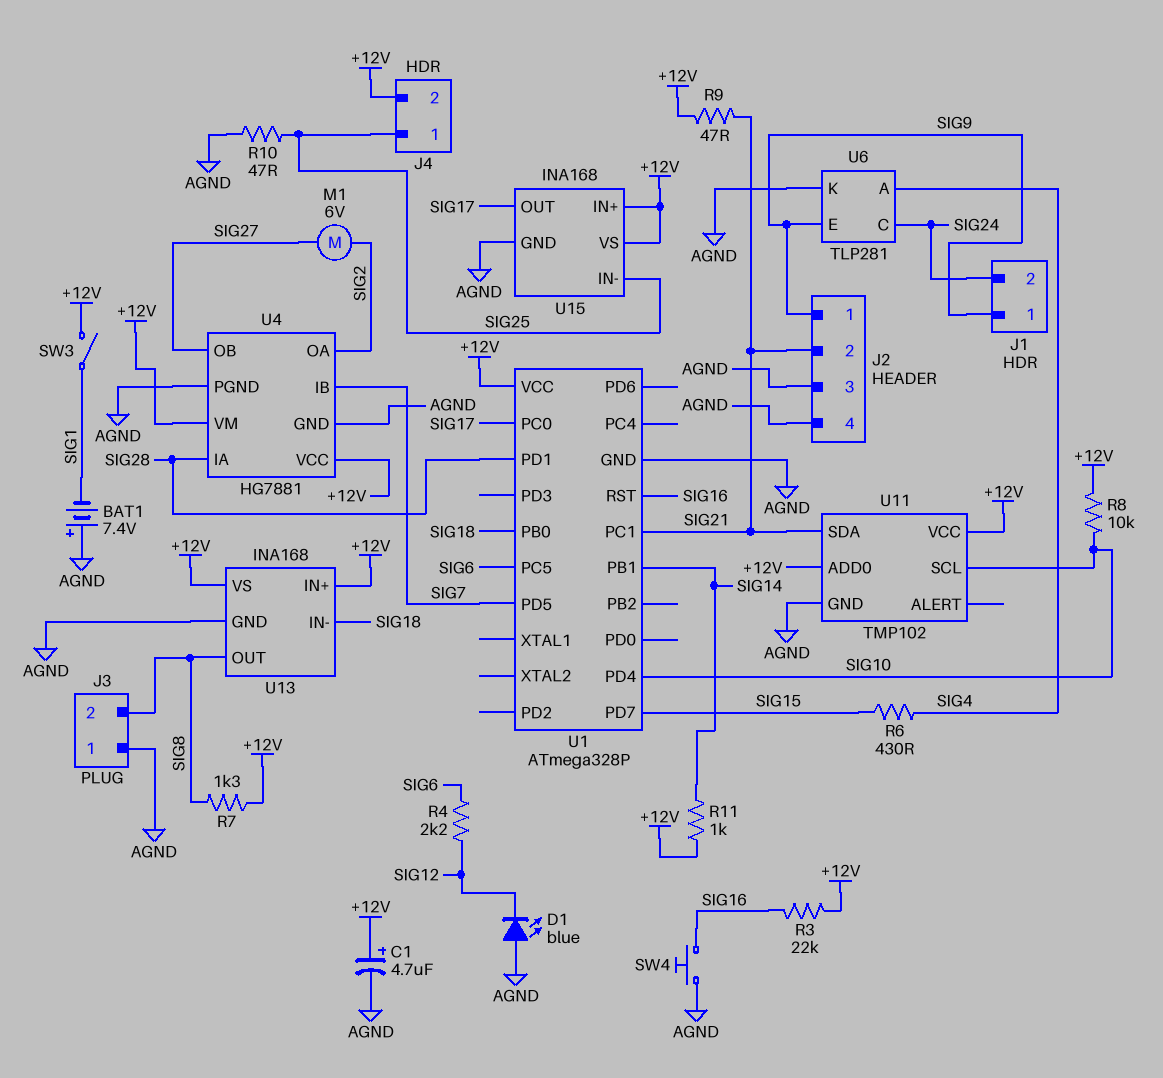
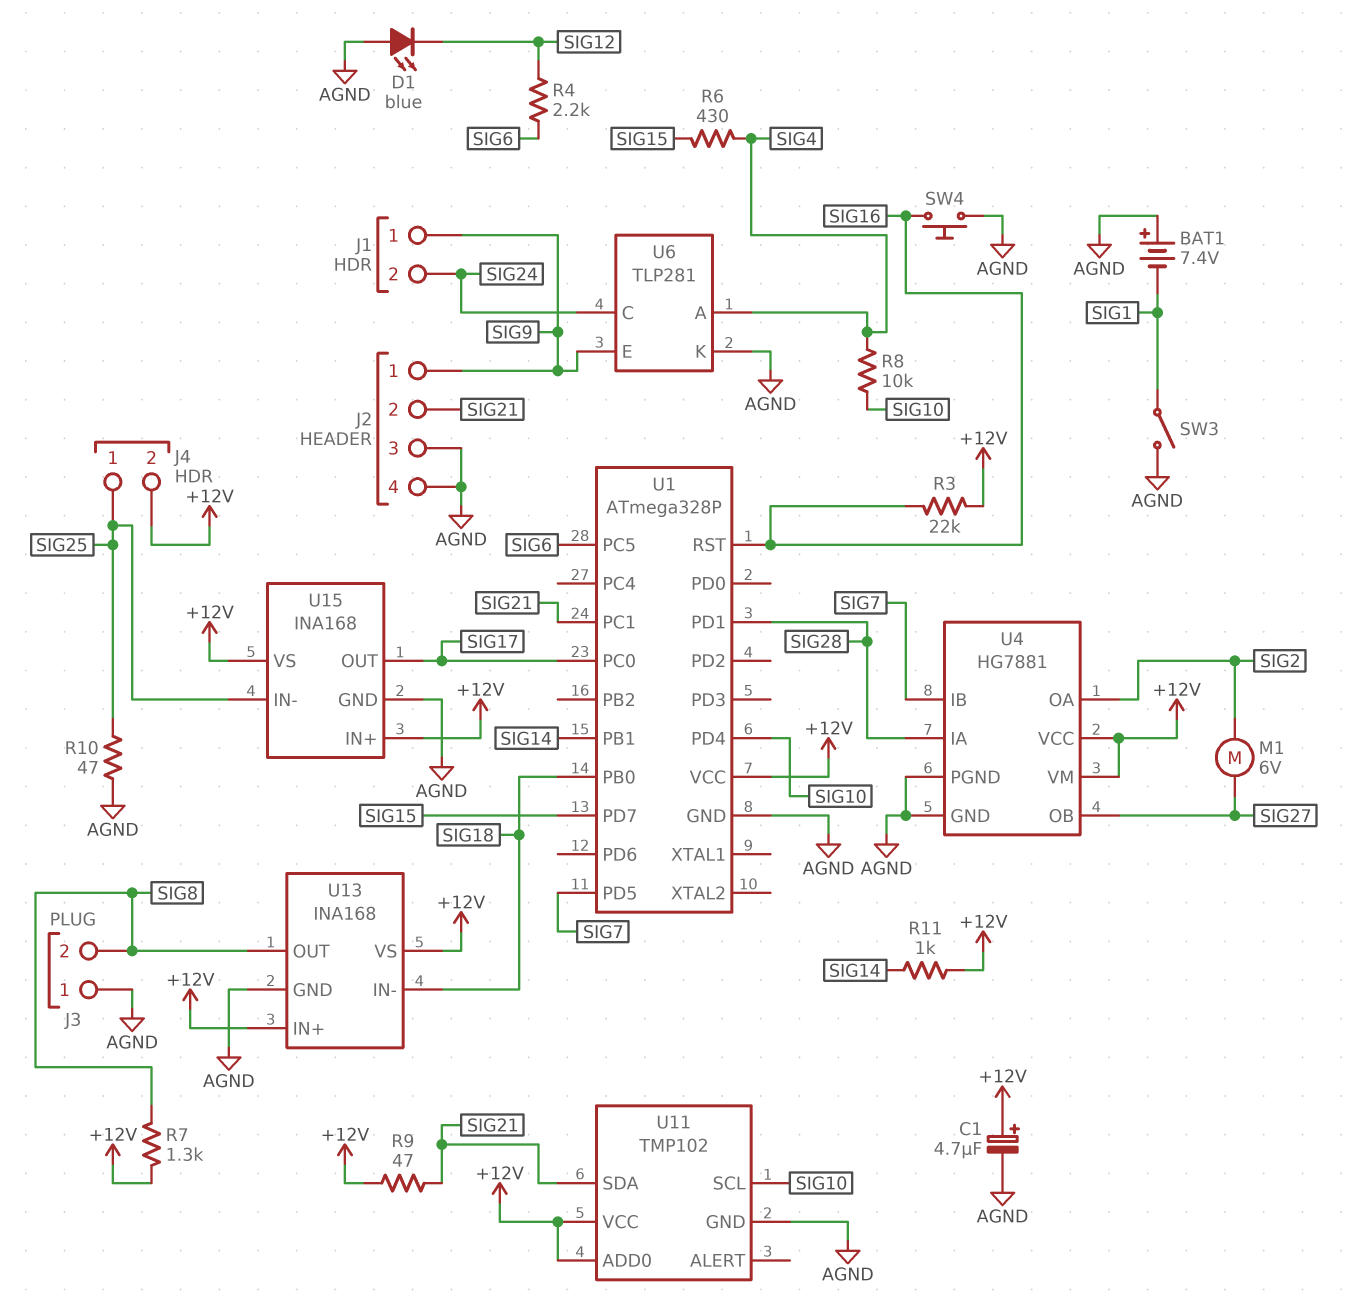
R8: 10k (+12V, SIG10) -> 10k (SIG4, SIG10)
SW3: switch (+12V, SIG1) -> switch (AGND, SIG1)

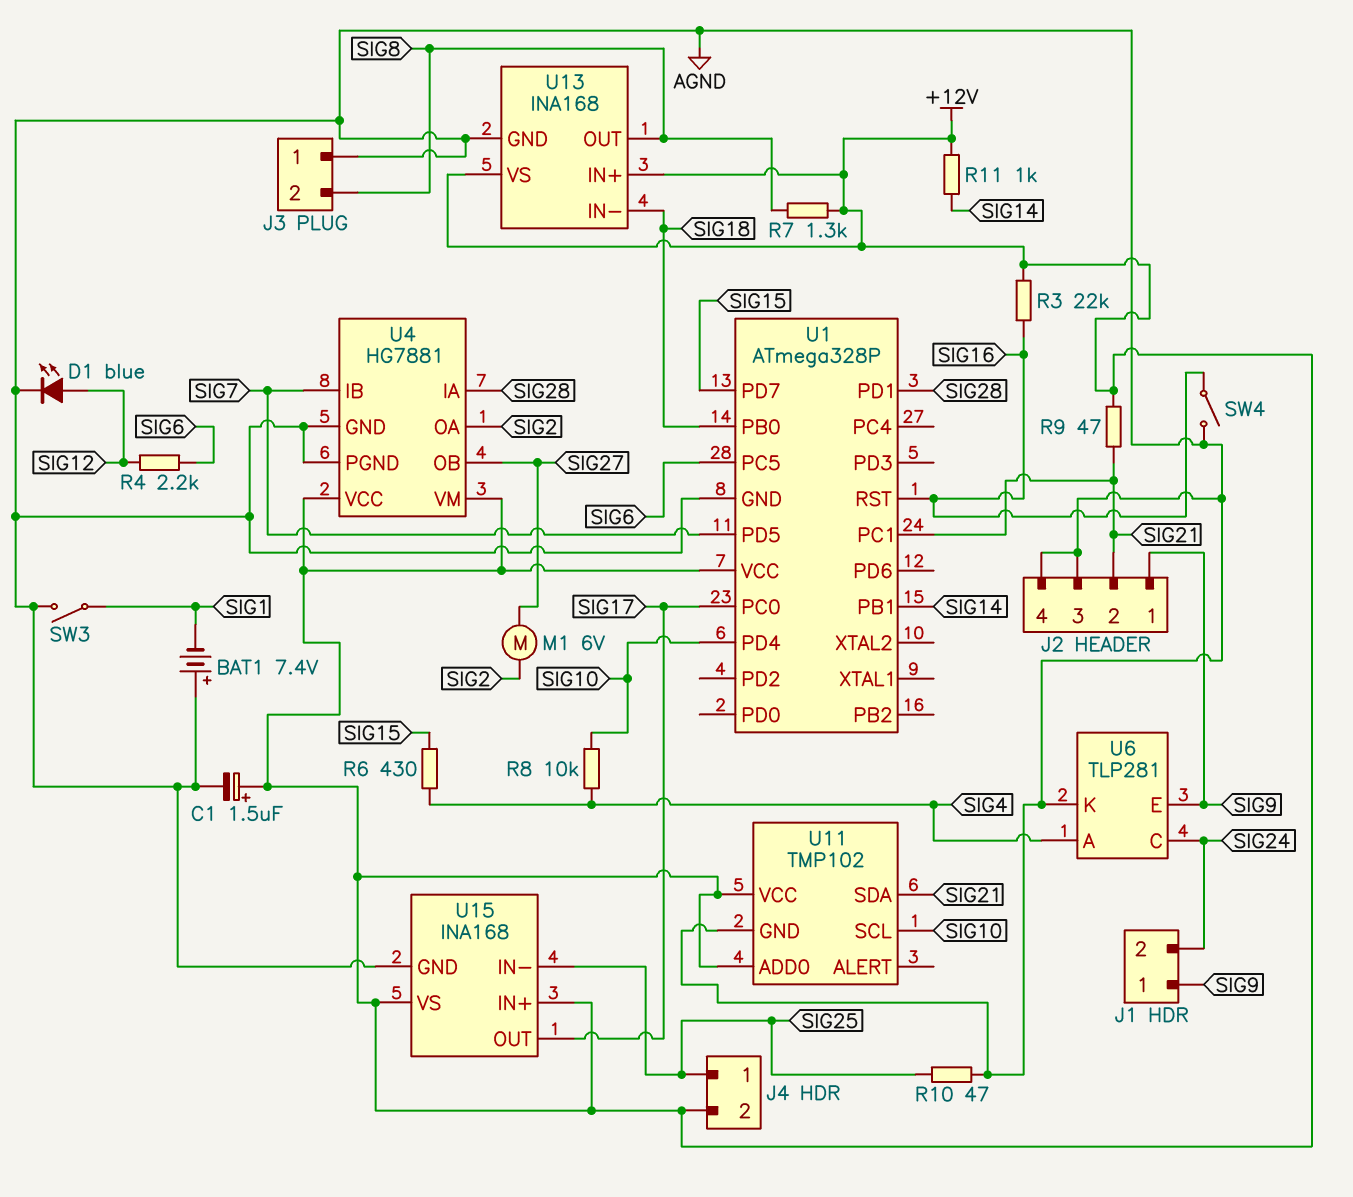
C1: 4.7uF (plus +12V, minus AGND) -> 1.5uF (plus +12V, minus AGND)
D1: LED blue (A AGND, K SIG12) -> LED blue (A SIG12, K AGND)
SW4: button (AGND, SIG16) -> switch (AGND, SIG16)

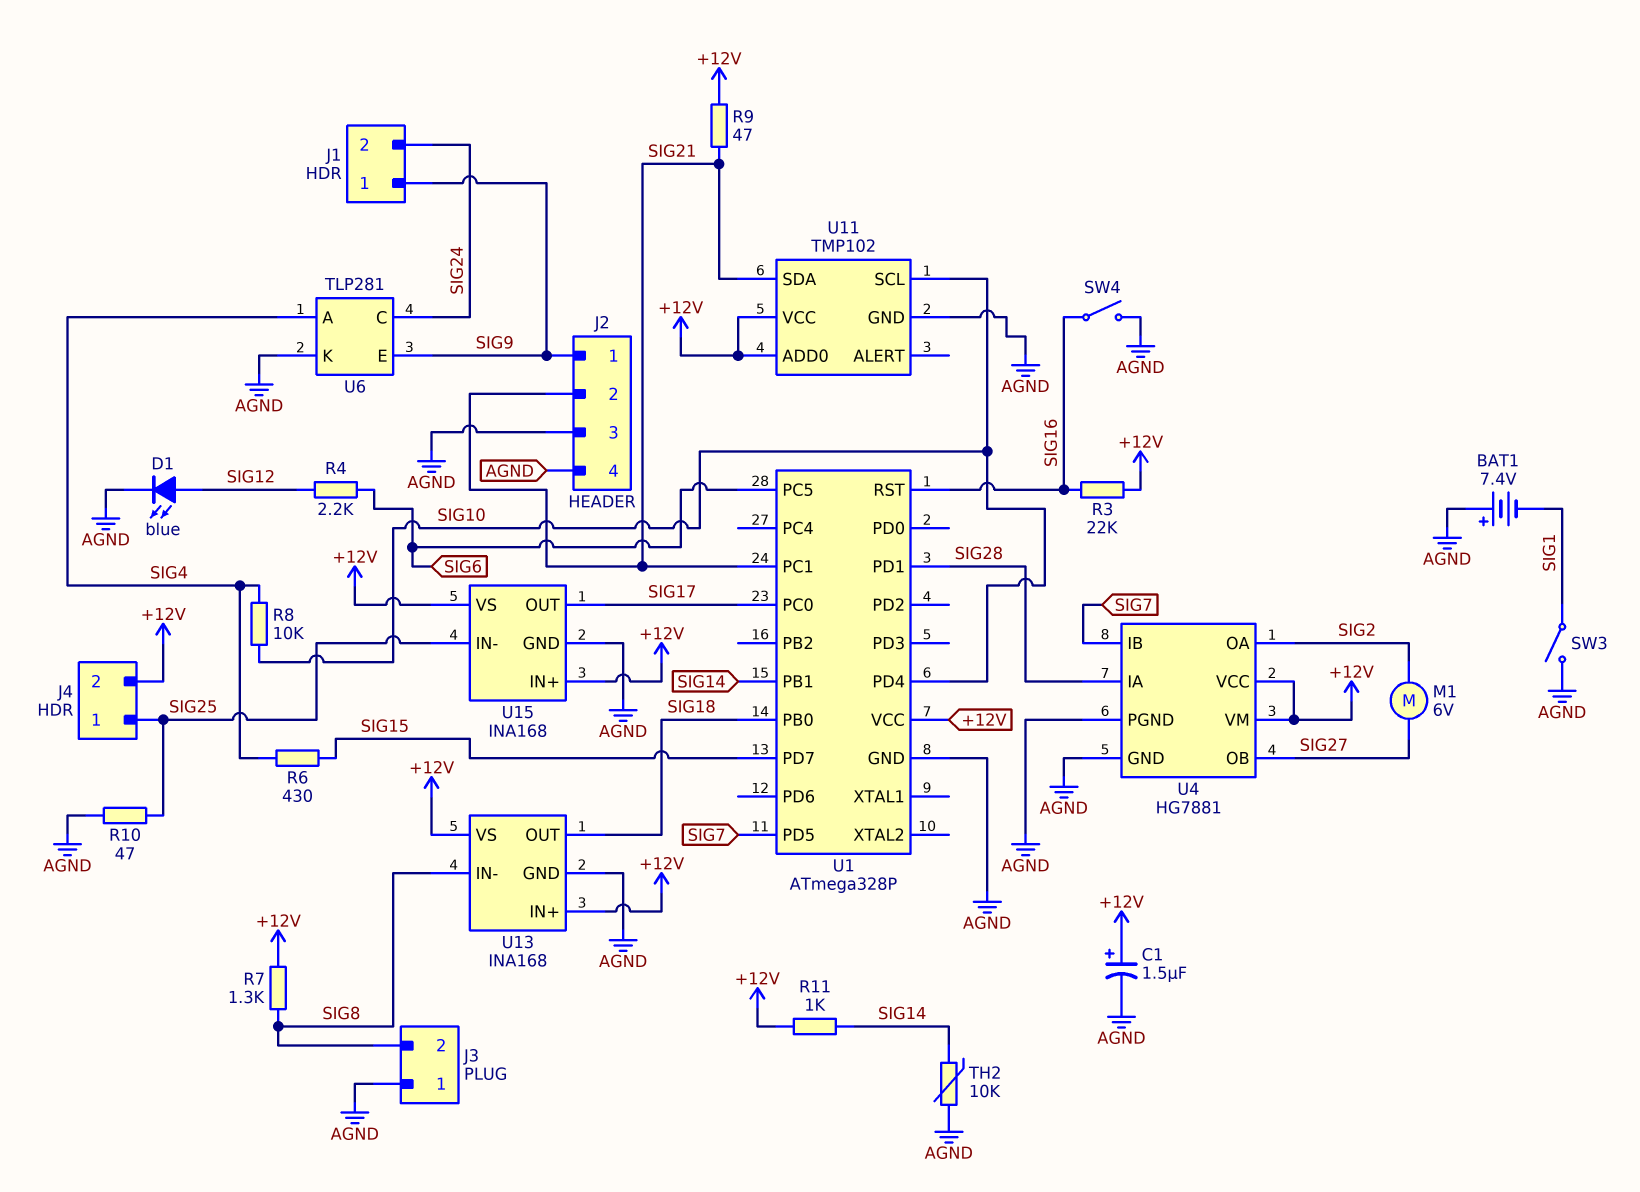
TH2: none -> 10k (AGND, SIG14)
U13 pin IN-: SIG18 -> SIG8
U13 pin OUT: SIG8 -> SIG18

